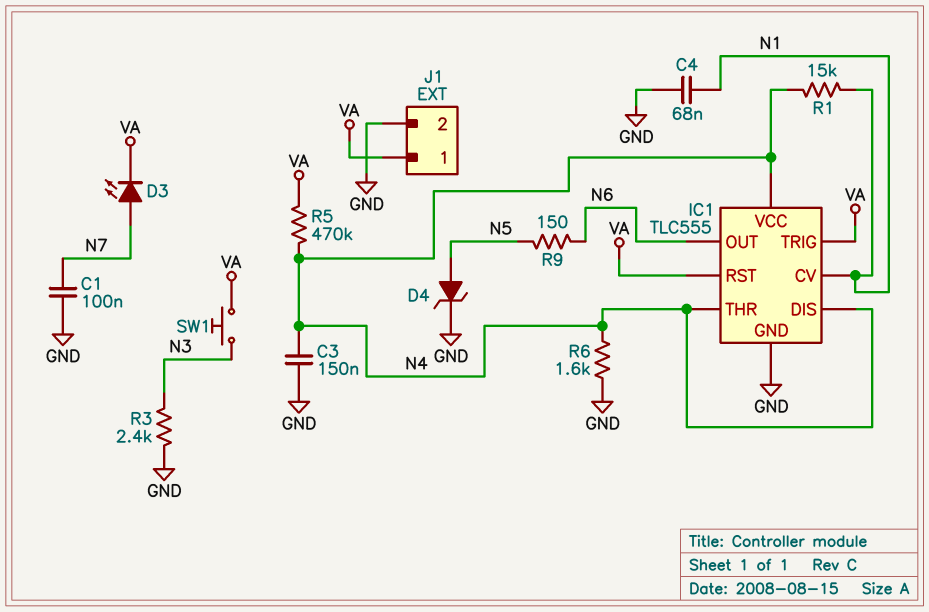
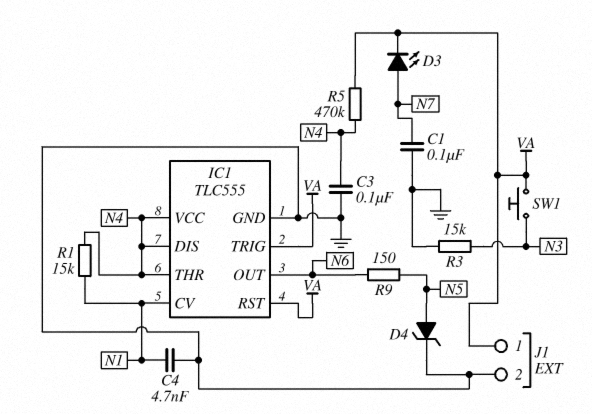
C3: 150nF (GND, N4) -> 100nF (GND, N4)
C4: 68nF (GND, N1) -> 4.7nF (GND, N1)
R3: 2.4k (GND, N3) -> 15k (GND, N3)
R6: 1.6k (GND, N4) -> none

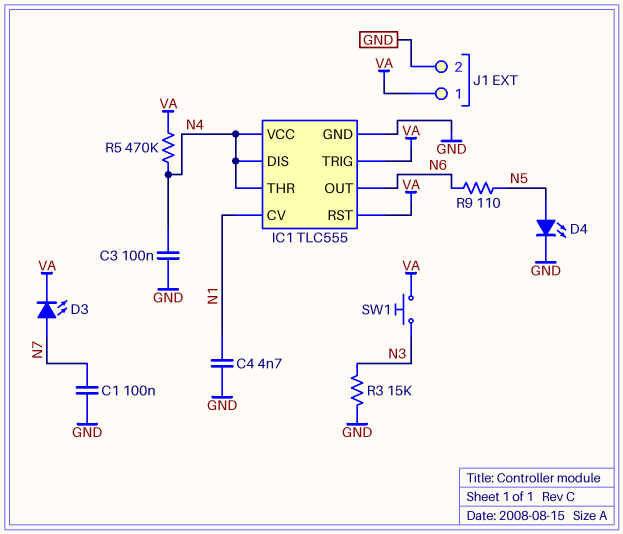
D4: zener (A N5, K GND) -> LED (A N5, K GND)
R1: 15k (N1, N4) -> none
R9: 150 (N5, N6) -> 110 (N5, N6)

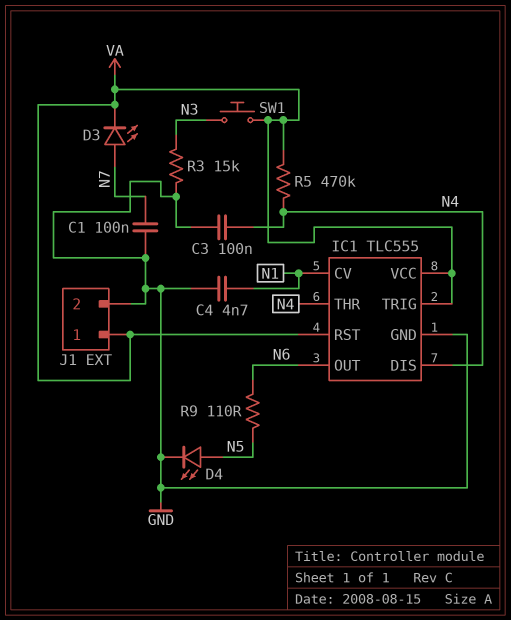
IC1 pin VCC: N4 -> VA

